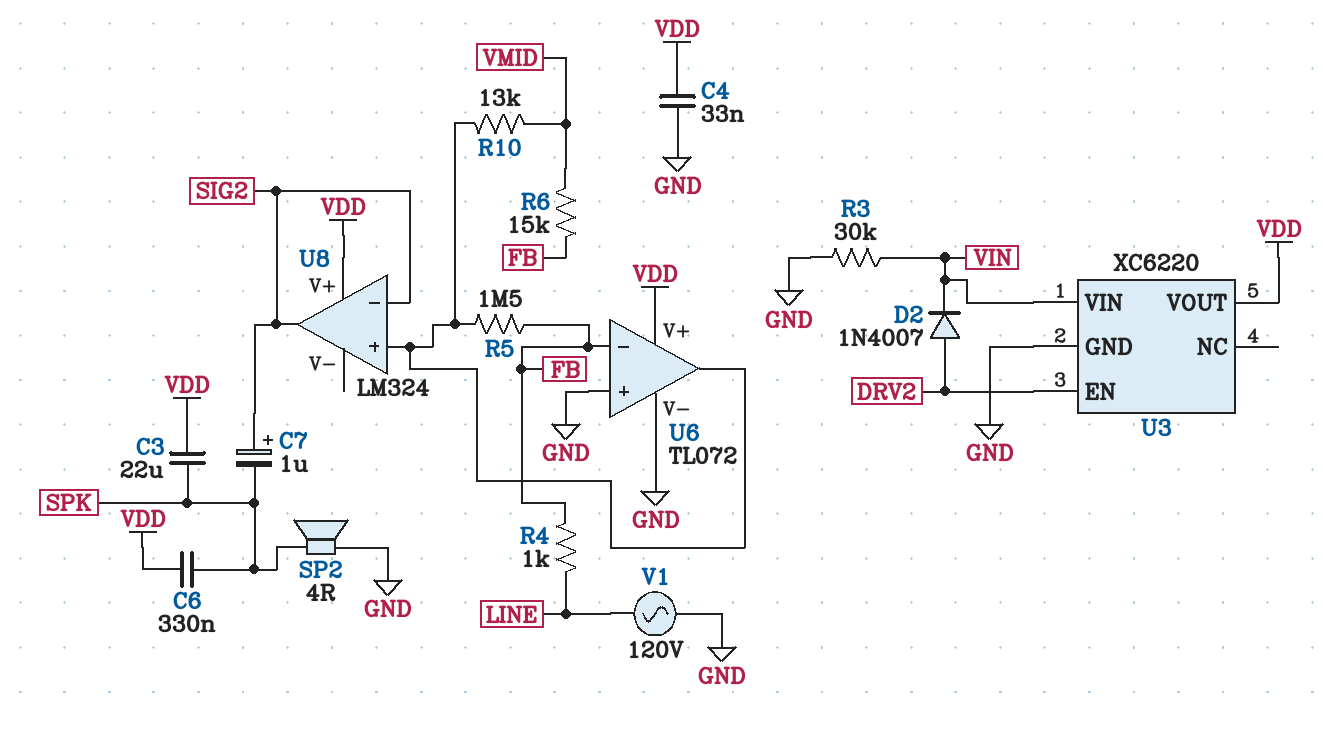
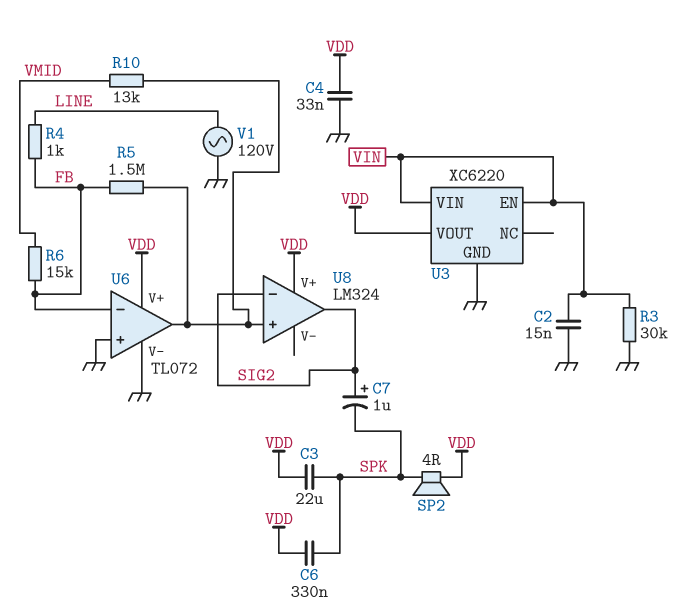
C2: none -> 15nF (GND, VIN)
D2: diode 1N4007 (A DRV2, K VIN) -> none
SP2: speaker 4R (GND, SPK) -> speaker 4R (SPK, VDD)
U3 pin EN: DRV2 -> VIN

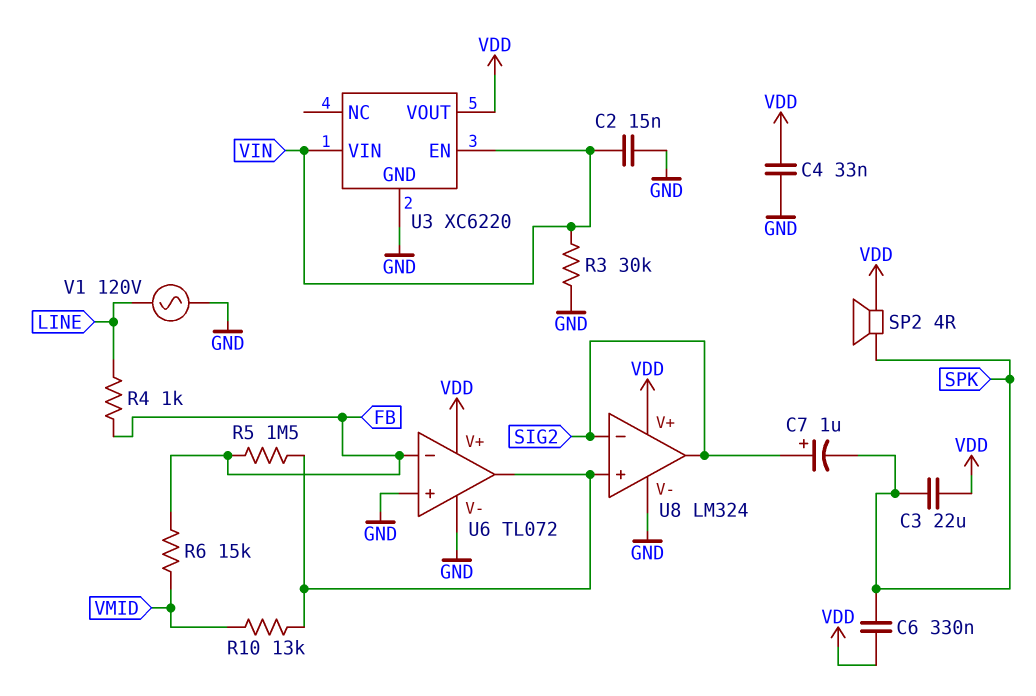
U8 pin V-: none -> GND

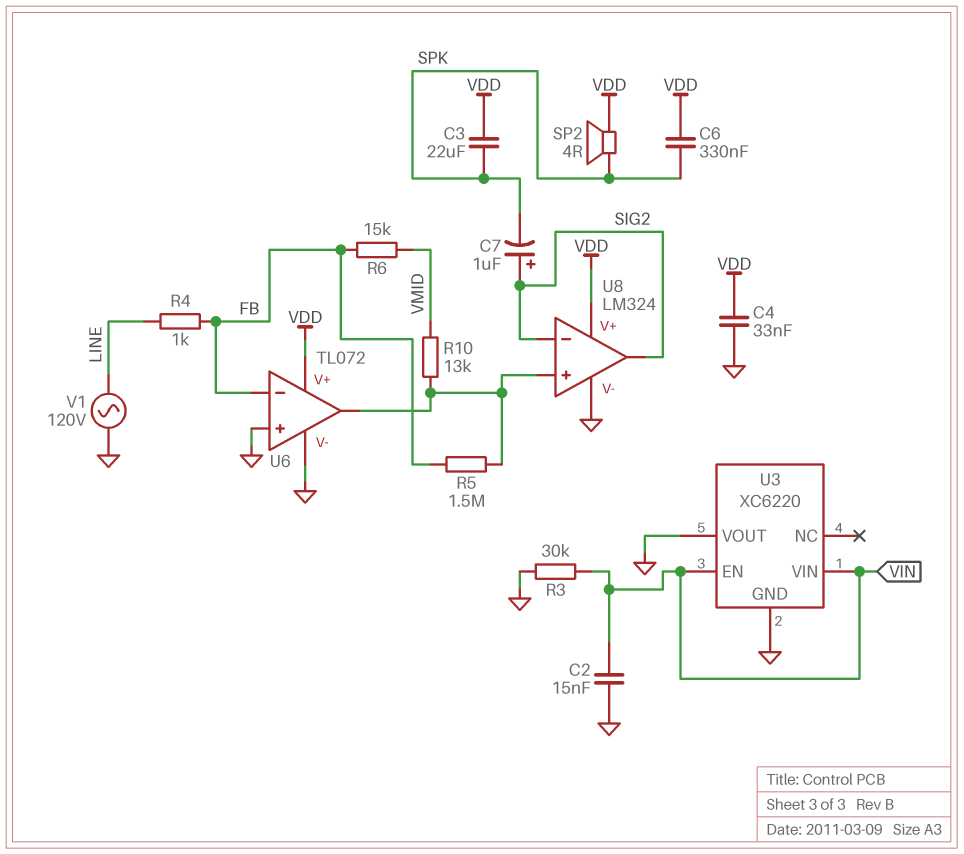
U3 pin VOUT: VDD -> GND

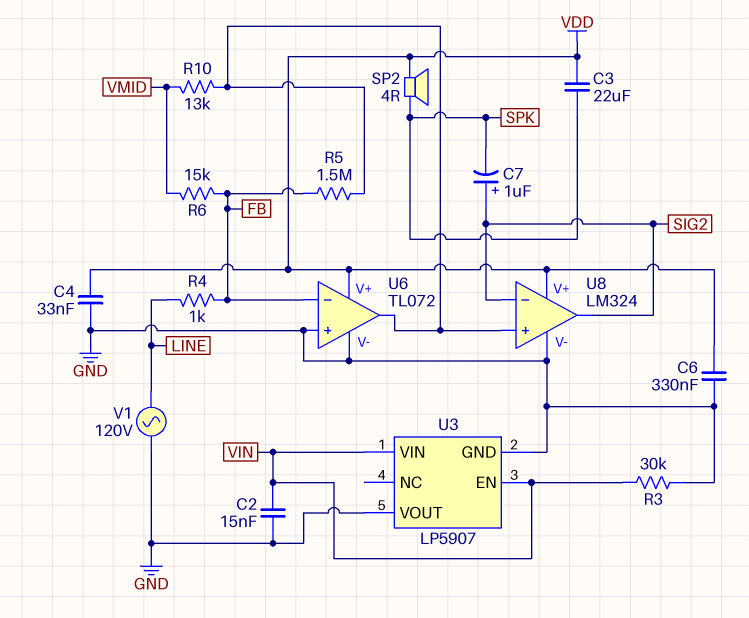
C6: 330nF (SPK, VDD) -> 330nF (GND, VDD)
U3: XC6220 -> LP5907

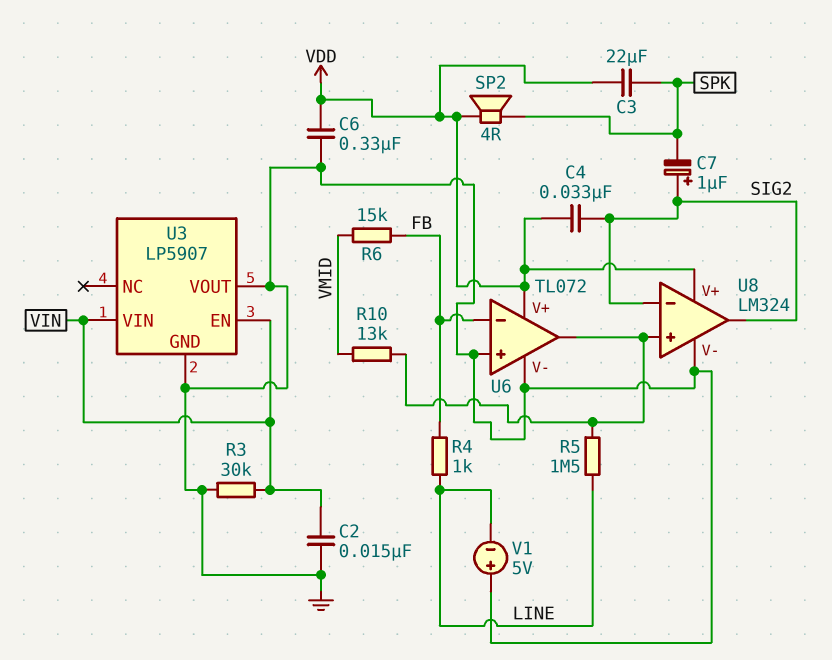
C4: 33nF (GND, VDD) -> 33nF (SIG2, VDD)
R5: 1.5M (FB, U6/out) -> 1.5M (LINE, U6/out)
V1: AC 120V (GND, LINE) -> 5V (plus GND, minus LINE)

